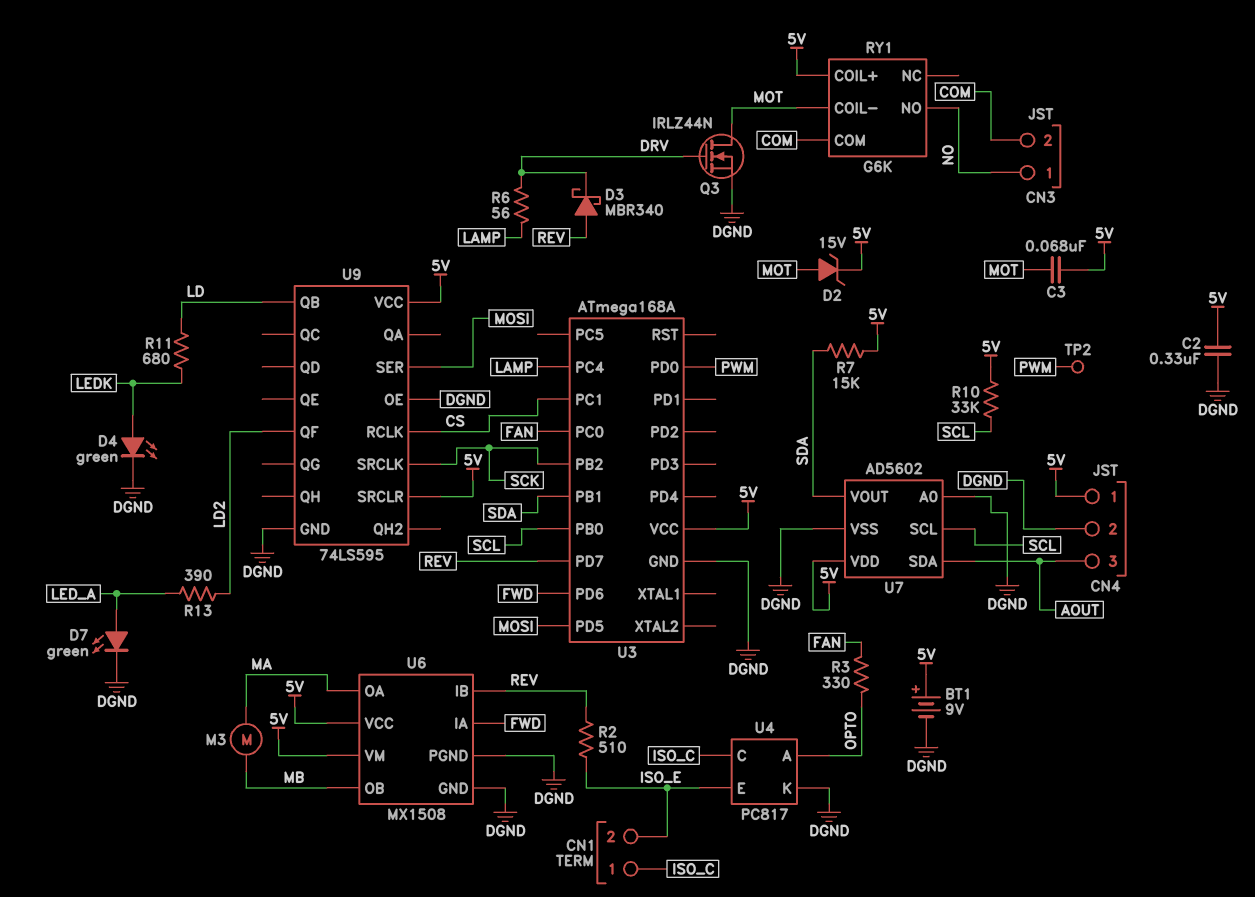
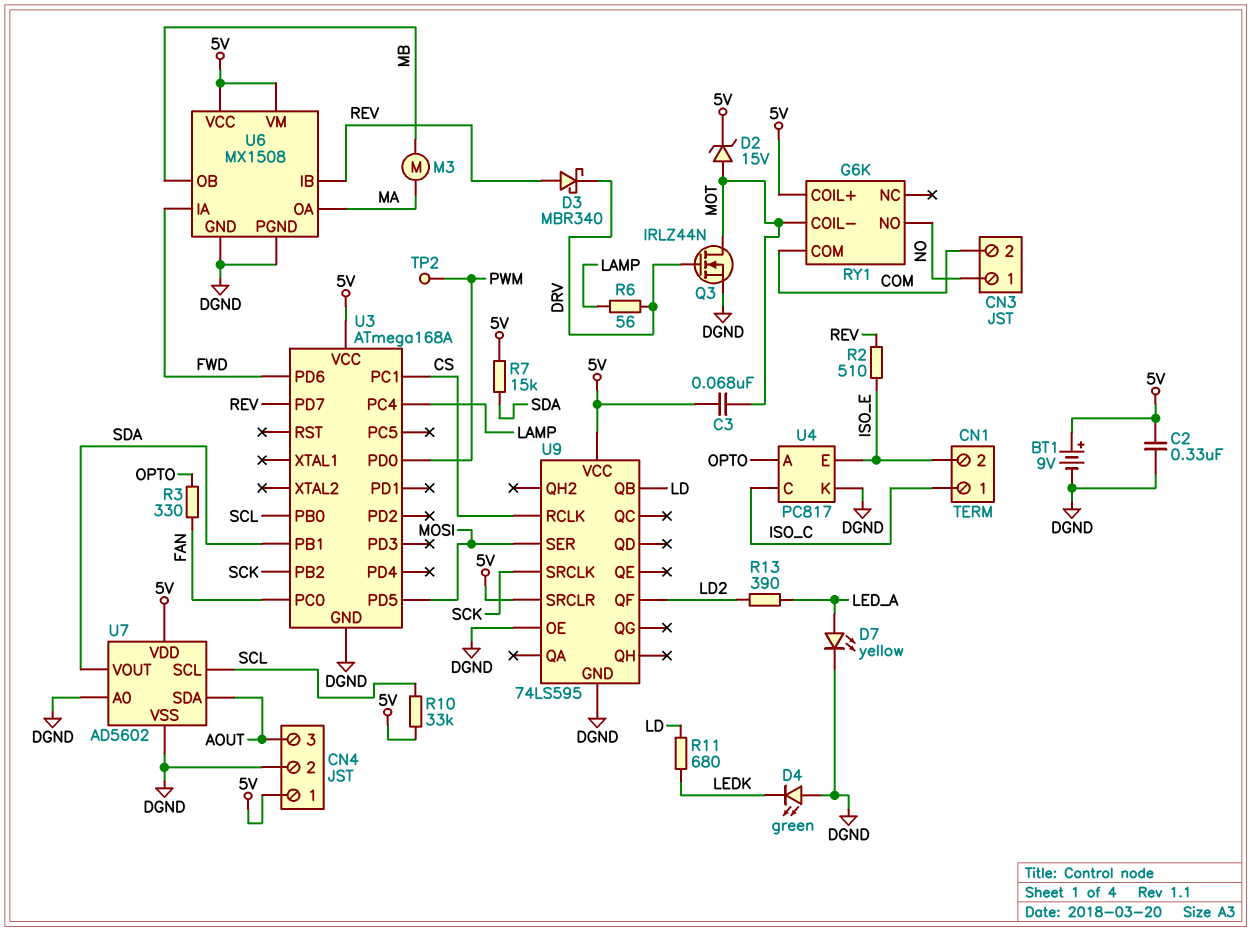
D4: LED green (A LEDK, K DGND) -> LED green (A DGND, K LEDK)
D7: LED green (A LED_A, K DGND) -> LED yellow (A LED_A, K DGND)

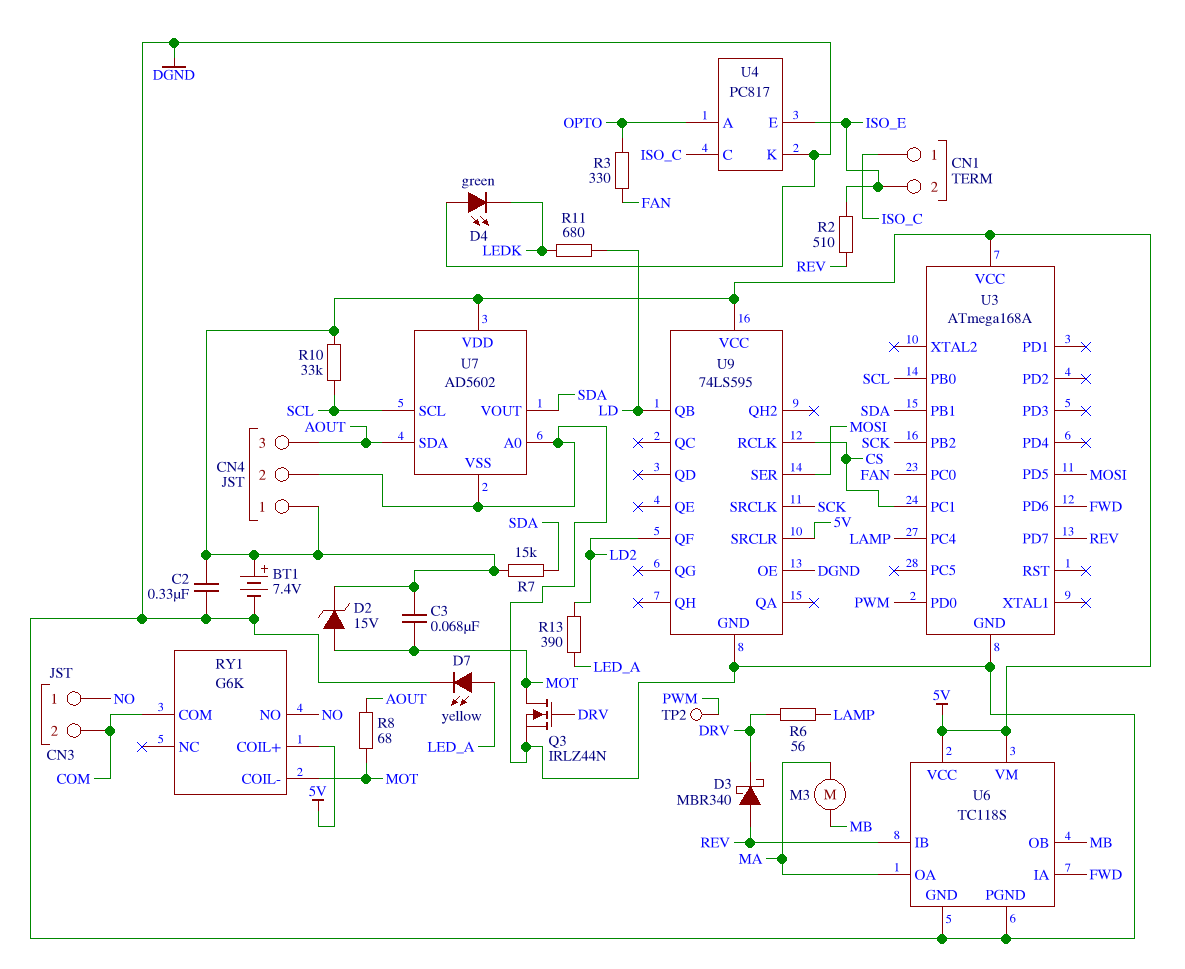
BT1: 9V (plus 5V, minus DGND) -> 7.4V (plus 5V, minus DGND)
R8: none -> 68 (AOUT, MOT)
U6: MX1508 -> TC118S

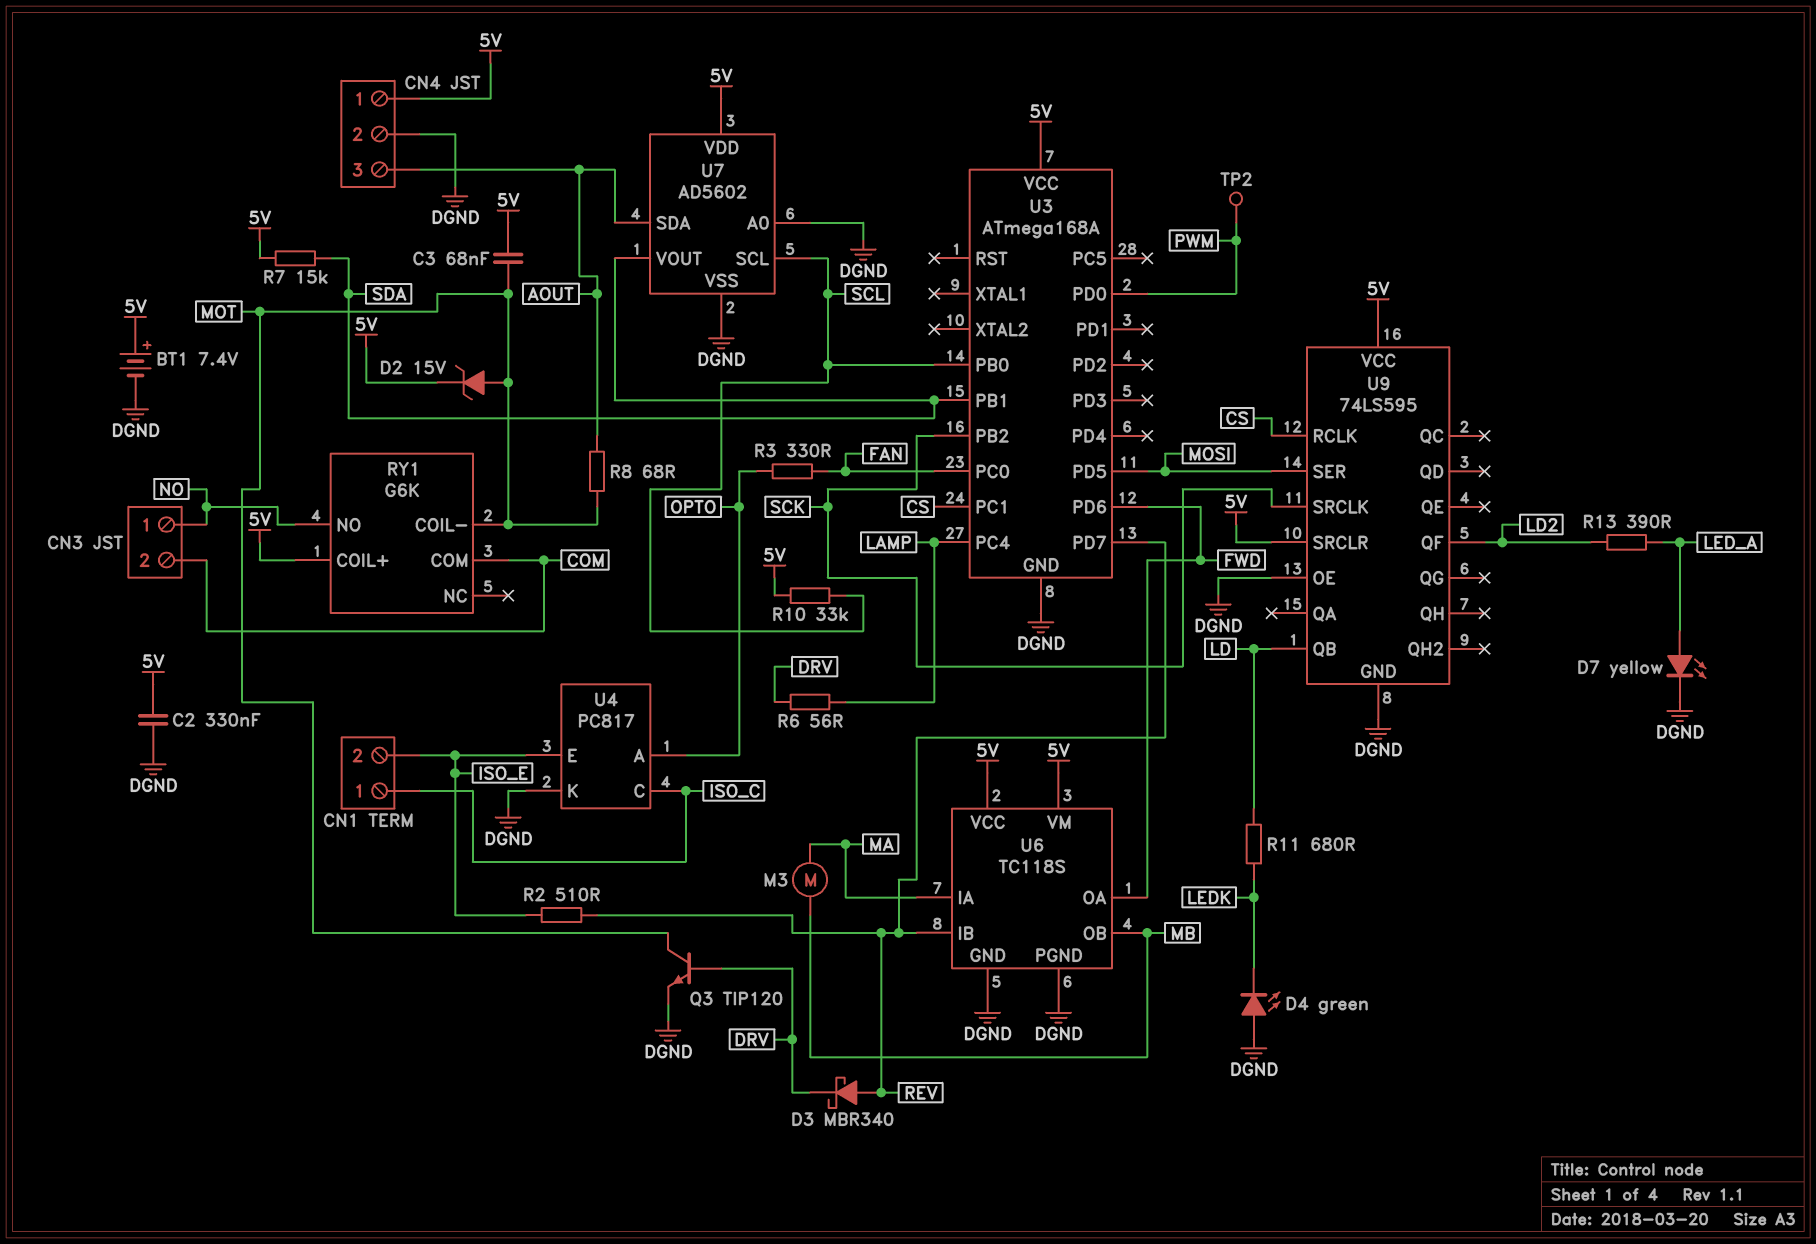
Q3: NMOS IRLZ44N (G DRV, D MOT, S DGND) -> NPN TIP120 (B DRV, C MOT, E DGND)
U6 pin IA: FWD -> MA
U6 pin OA: MA -> FWD

